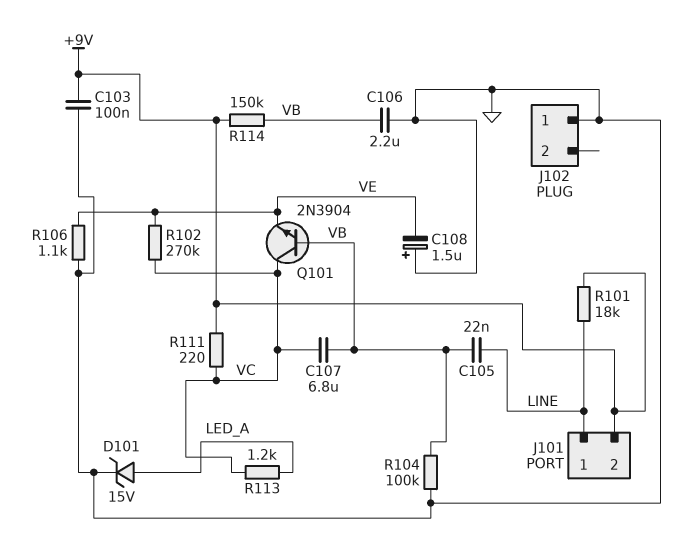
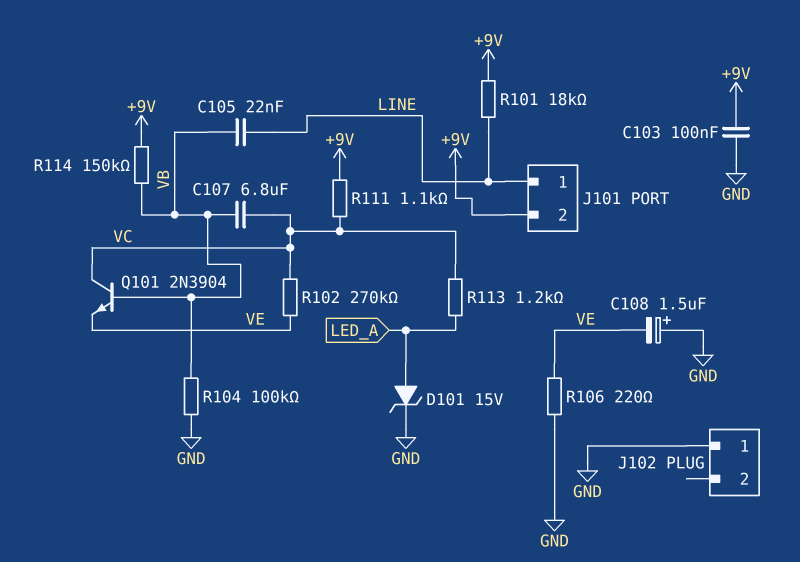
C106: 2.2uF (GND, VB) -> none
R106: 1.1k (GND, VE) -> 220 (GND, VE)
R111: 220 (+9V, VC) -> 1.1k (+9V, VC)

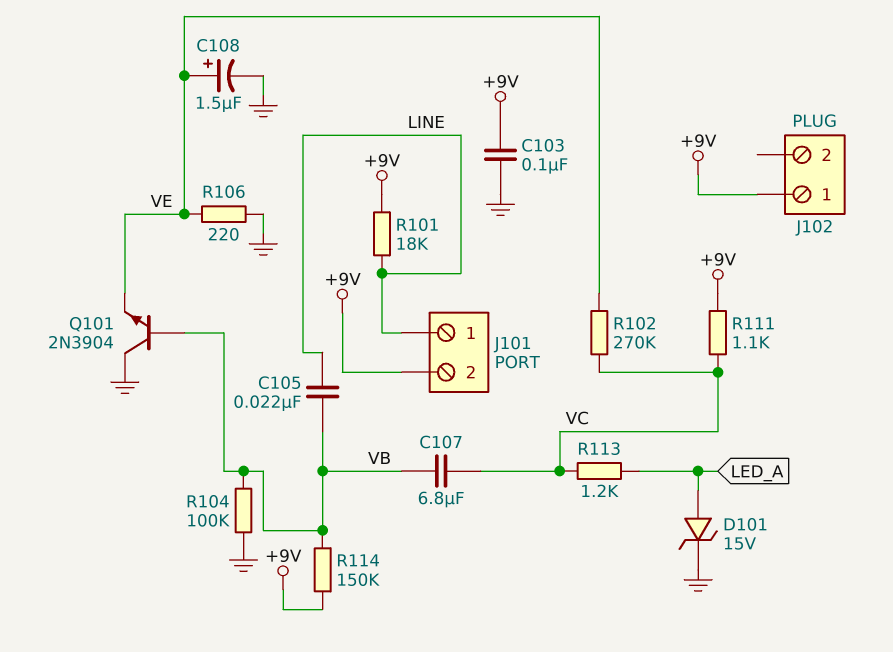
C108: 1.5uF (plus GND, minus VE) -> 1.5uF (plus VE, minus GND)
J102 pin 1: GND -> +9V
Q101: NPN 2N3904 (B VB, C VC, E VE) -> NPN 2N3904 (B VB, C GND, E VE)

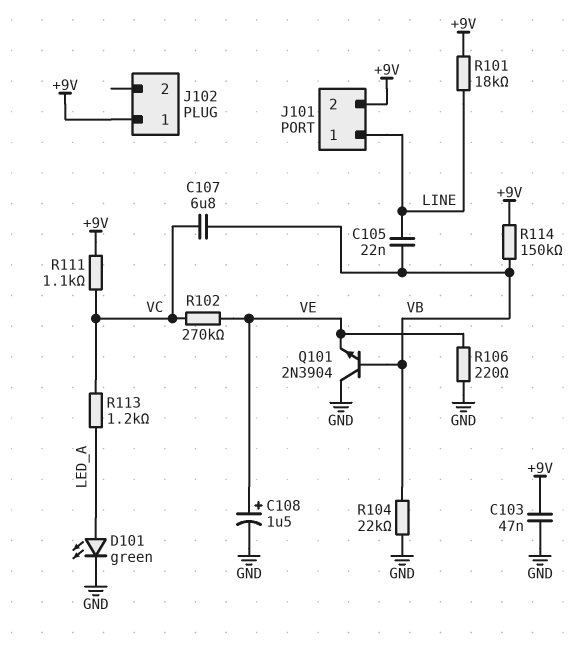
C103: 100nF (+9V, GND) -> 47nF (+9V, GND)
D101: zener 15V (A LED_A, K GND) -> LED green (A LED_A, K GND)
R104: 100k (GND, VB) -> 22k (GND, VB)

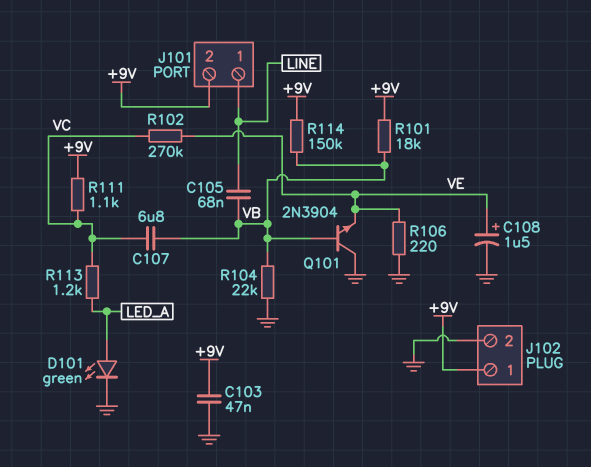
C105: 22nF (LINE, VB) -> 68nF (LINE, VB)
J102 pin 2: none -> GND
R101: 18k (+9V, LINE) -> 18k (+9V, VB)

